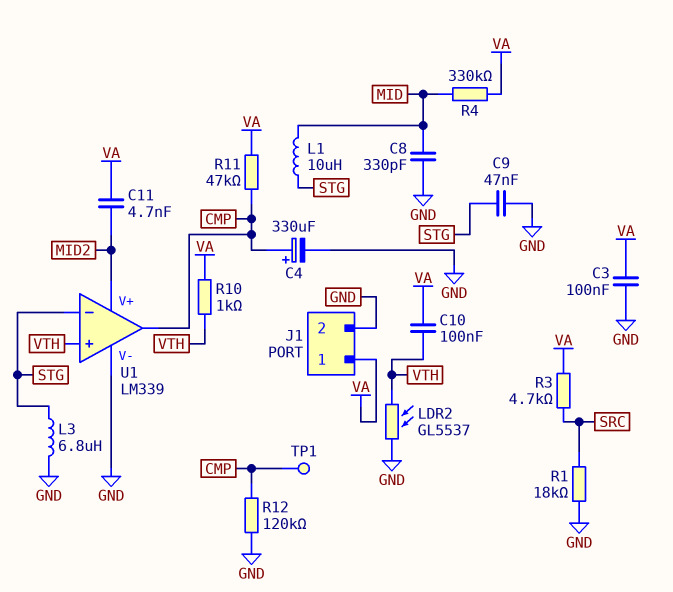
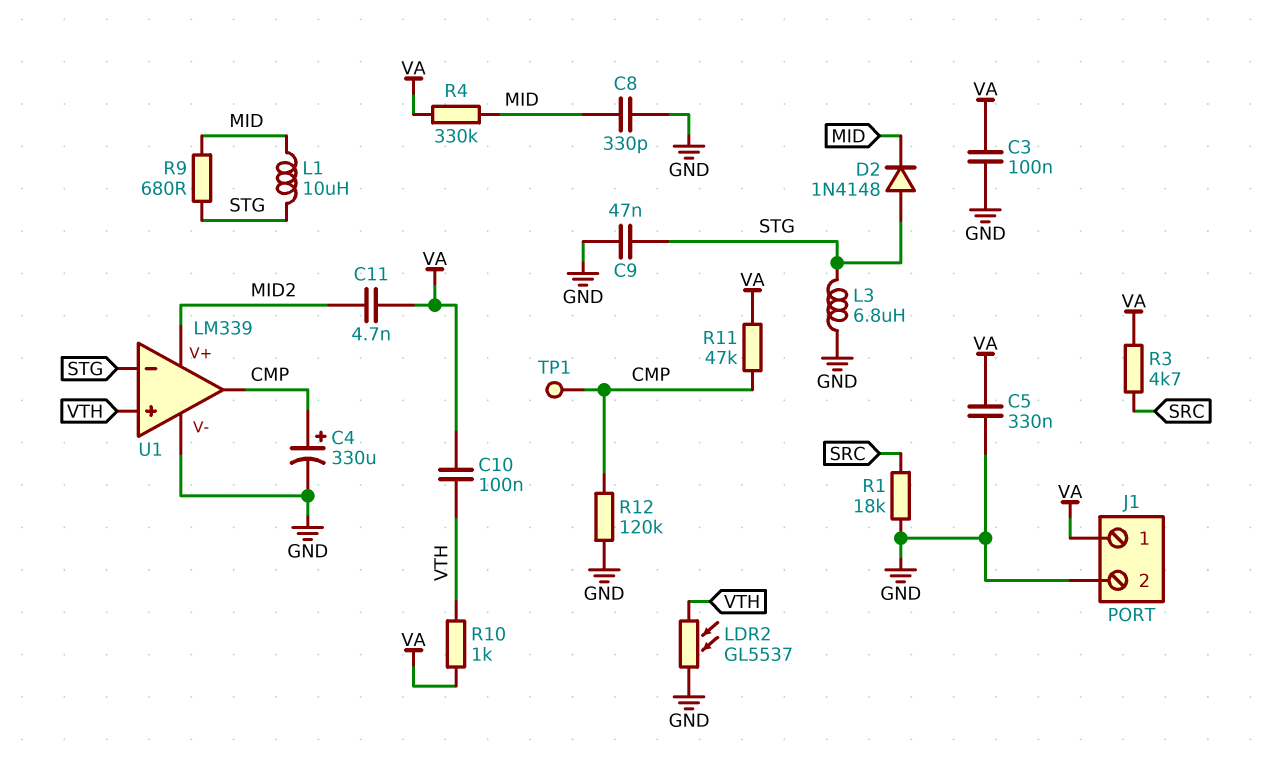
C5: none -> 330nF (GND, VA)
D2: none -> diode 1N4148 (A STG, K MID)
R9: none -> 680 (MID, STG)

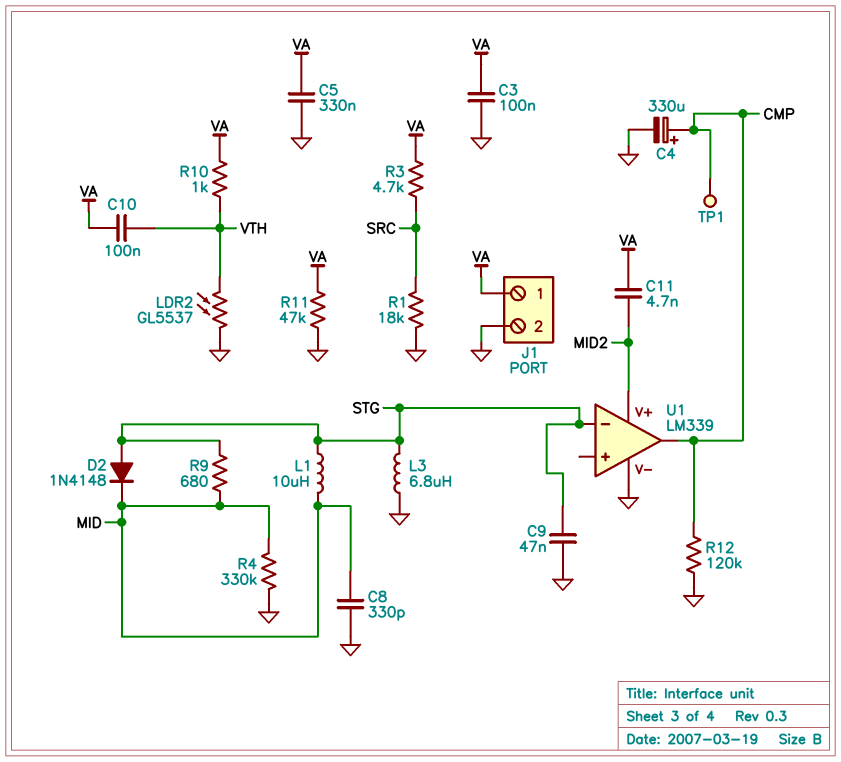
R4: 330k (MID, VA) -> 330k (GND, MID)
R11: 47k (CMP, VA) -> 47k (GND, VA)
U1 pin in+: VTH -> none

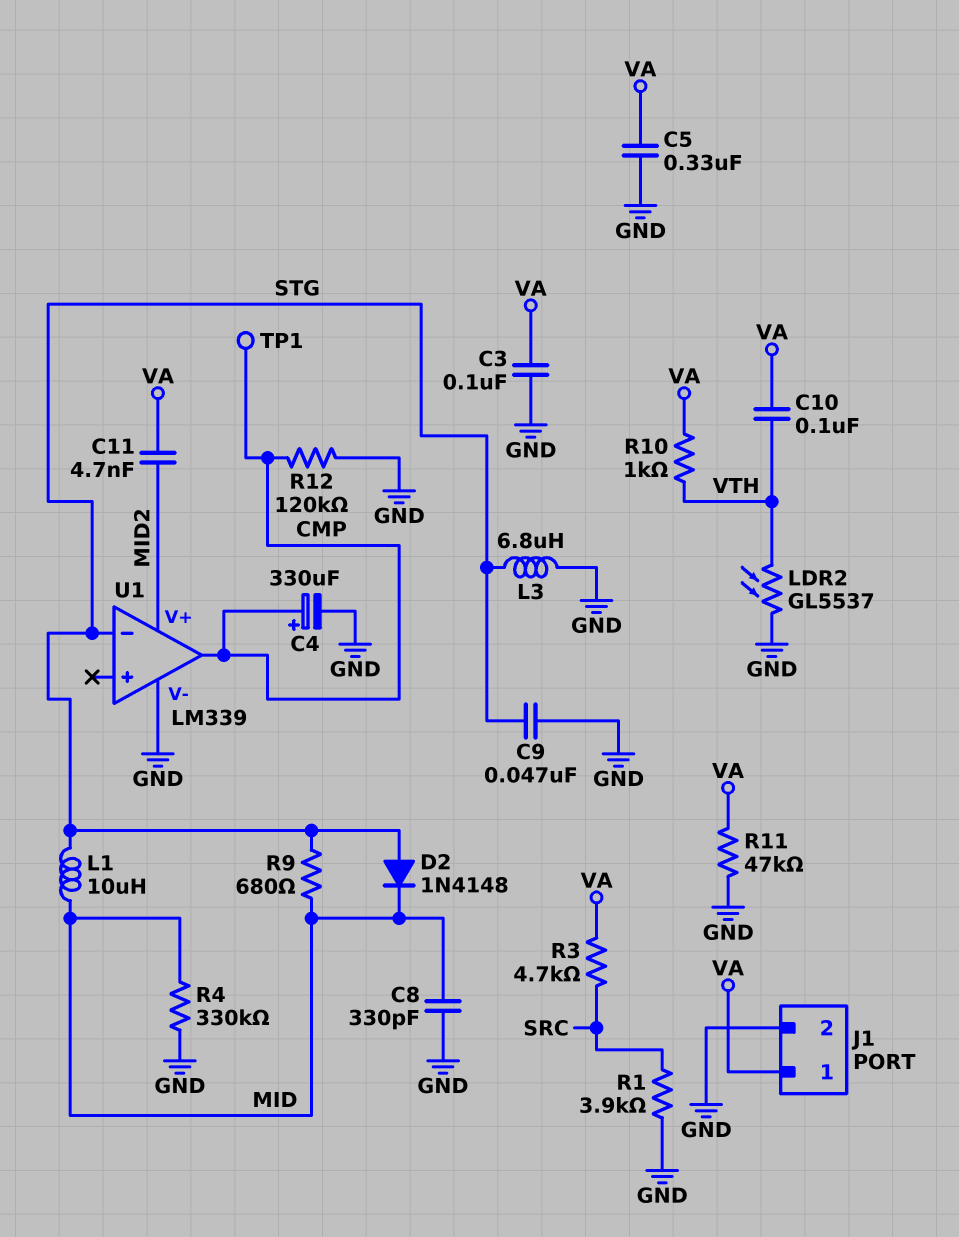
R1: 18k (GND, SRC) -> 3.9k (GND, SRC)

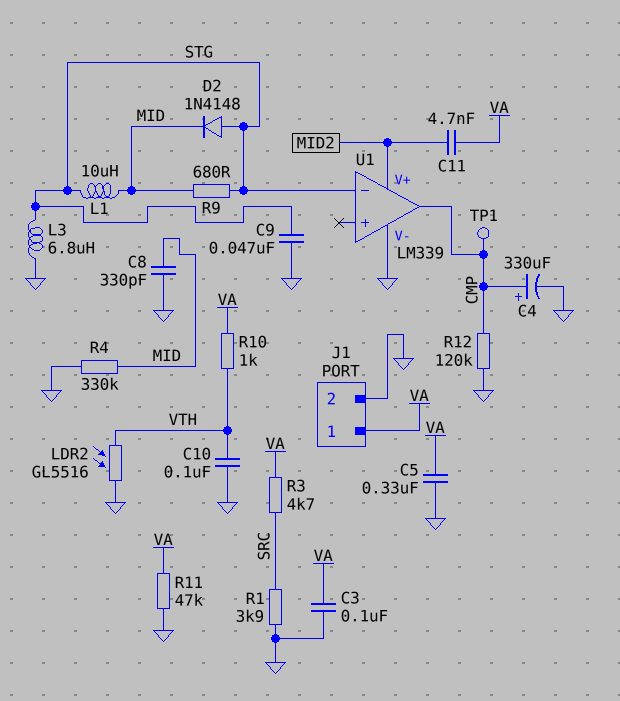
C10: 100nF (VA, VTH) -> 100nF (GND, VTH)
LDR2: GL5537 (GND, VTH) -> GL5516 (GND, VTH)

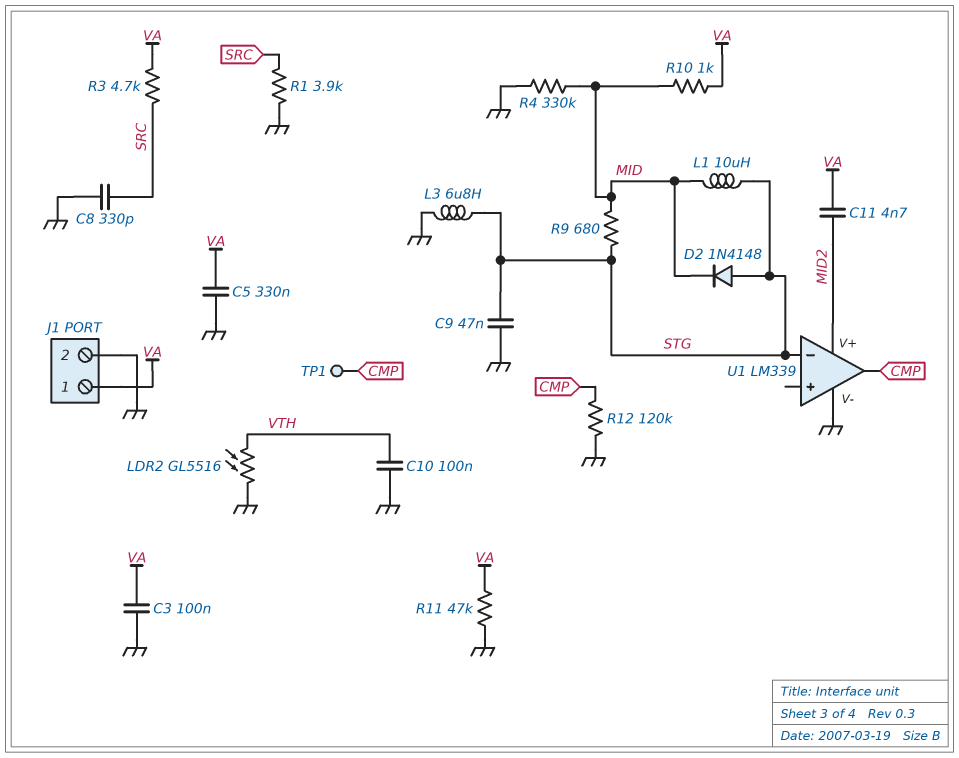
C4: 330uF (plus CMP, minus GND) -> none
C8: 330pF (GND, MID) -> 330pF (GND, SRC)
R10: 1k (VA, VTH) -> 1k (MID, VA)

